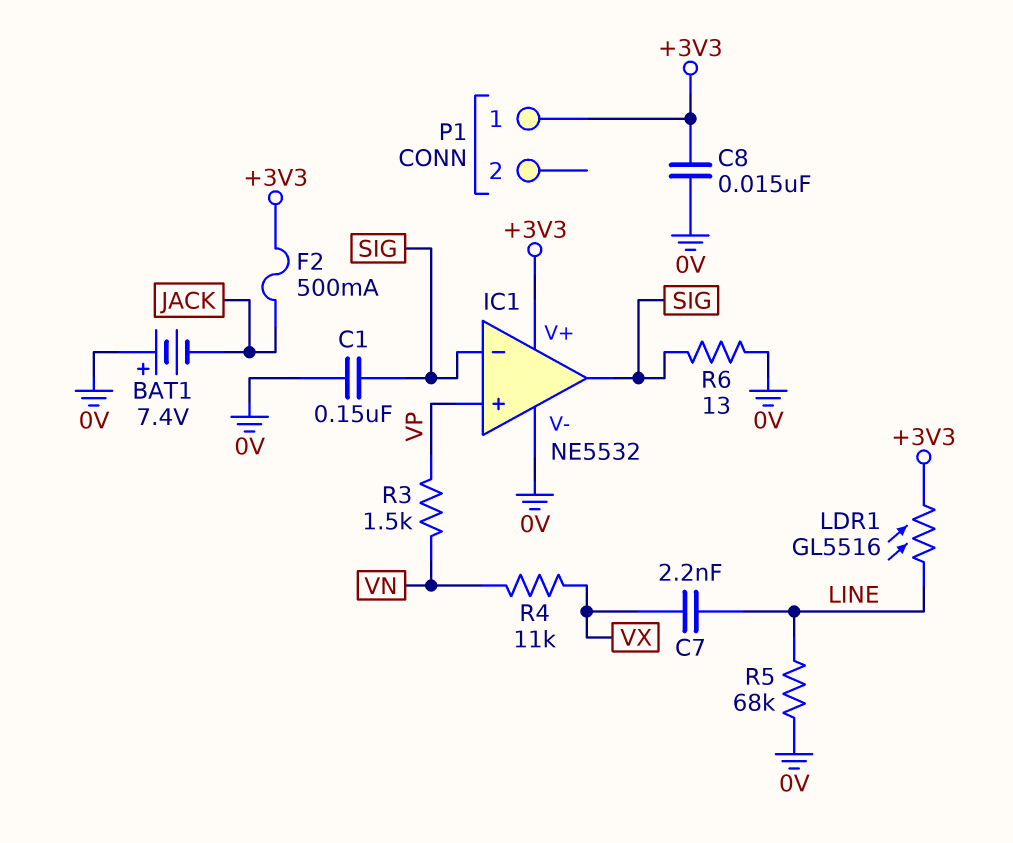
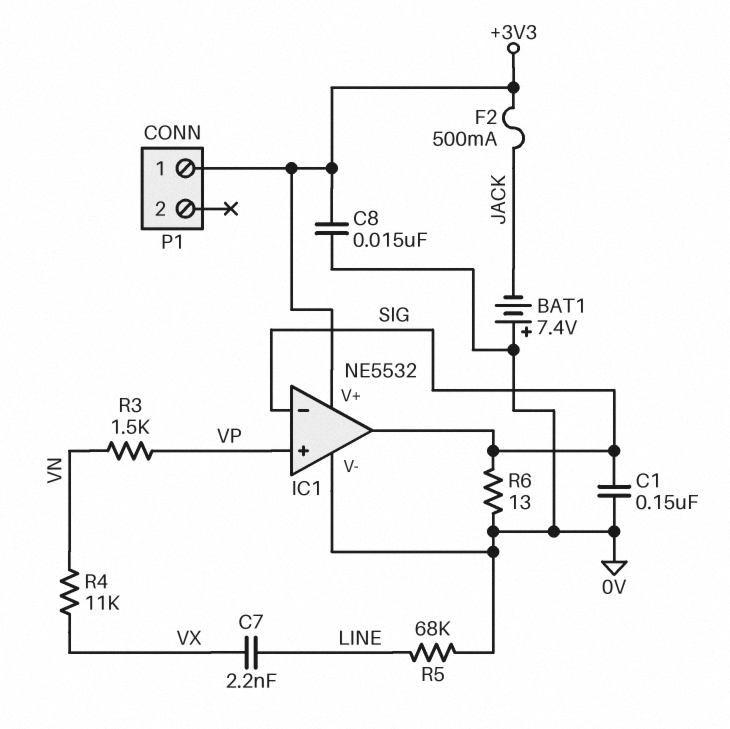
LDR1: GL5516 (+3V3, LINE) -> none

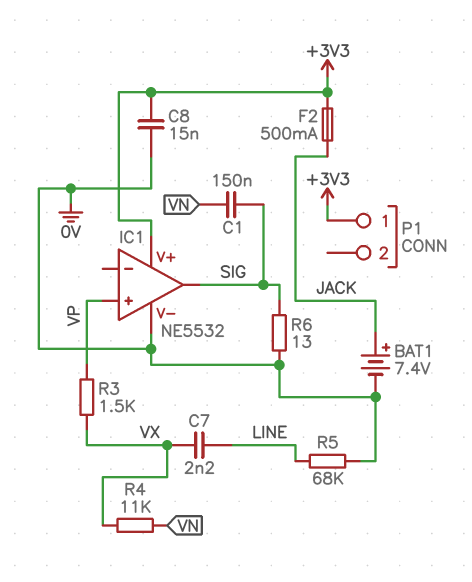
BAT1: 7.4V (plus 0V, minus JACK) -> 7.4V (plus JACK, minus 0V)
C1: 150nF (0V, SIG) -> 150nF (SIG, VN)
IC1 pin in-: SIG -> none
R3: 1.5k (VN, VP) -> 1.5k (VP, VX)

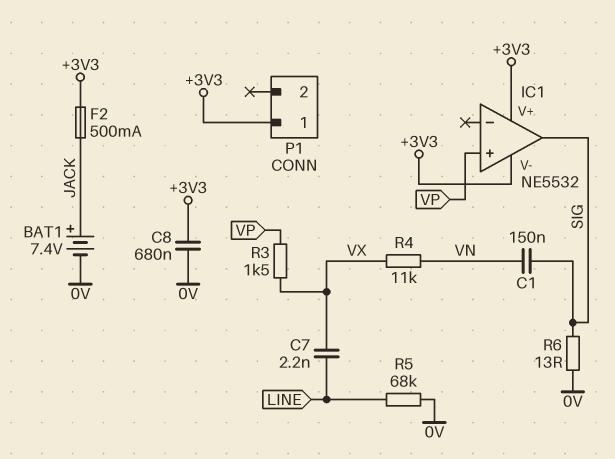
C8: 15nF (+3V3, 0V) -> 680nF (+3V3, 0V)
IC1 pin V-: 0V -> +3V3

